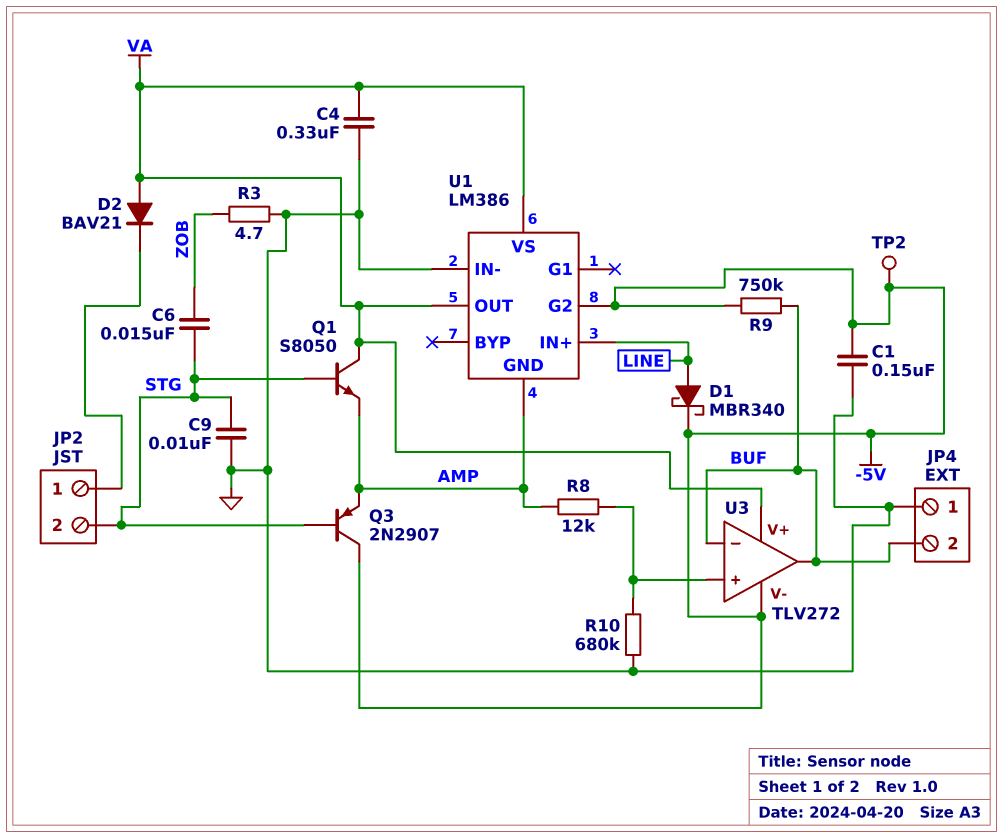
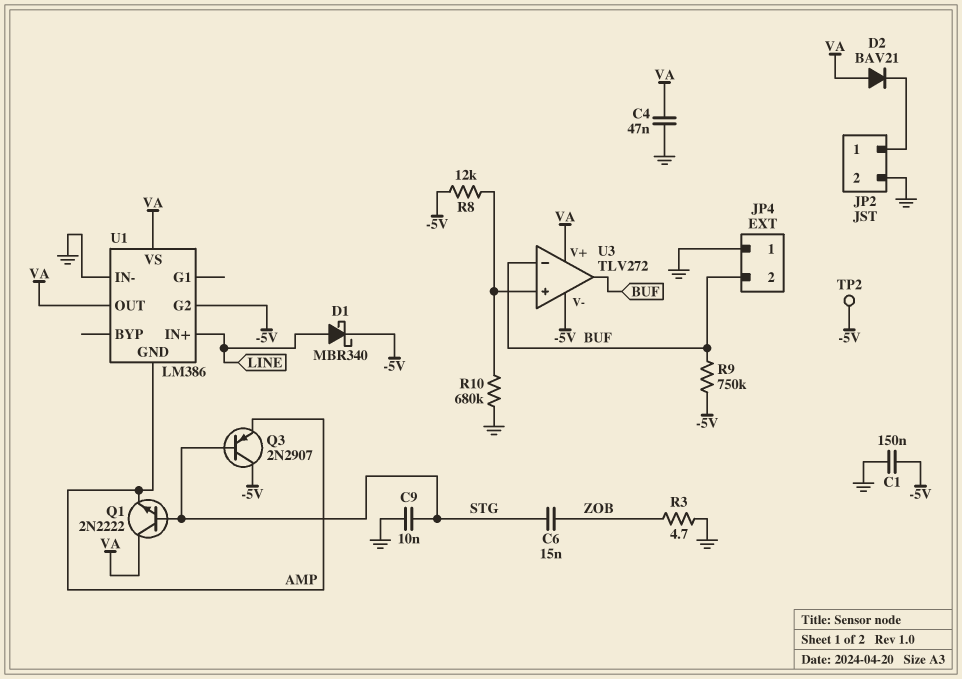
C4: 330nF (GND, VA) -> 47nF (GND, VA)
JP2 pin 2: STG -> GND
Q1: NPN S8050 (B STG, C VA, E AMP) -> NPN 2N2222 (B STG, C VA, E AMP)
R8: 12k (AMP, U3/in+) -> 12k (-5V, U3/in+)

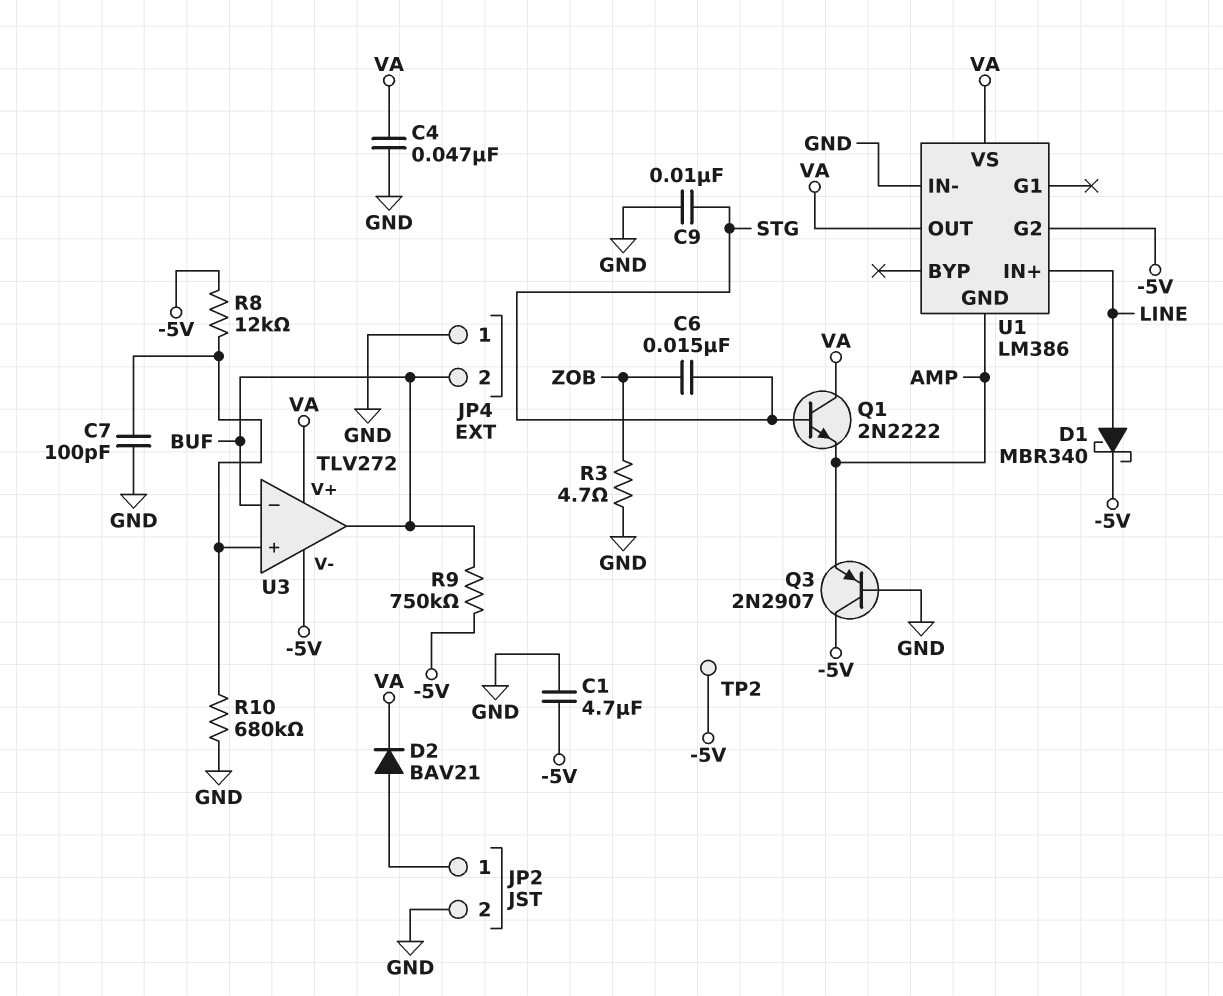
C1: 150nF (-5V, GND) -> 4.7uF (-5V, GND)
C7: none -> 100pF (GND, U3/in+)
D2: diode BAV21 (A VA, K JP2/1) -> diode BAV21 (A JP2/1, K VA)
Q3: PNP 2N2907 (B STG, C -5V, E AMP) -> PNP 2N2907 (B GND, C -5V, E AMP)

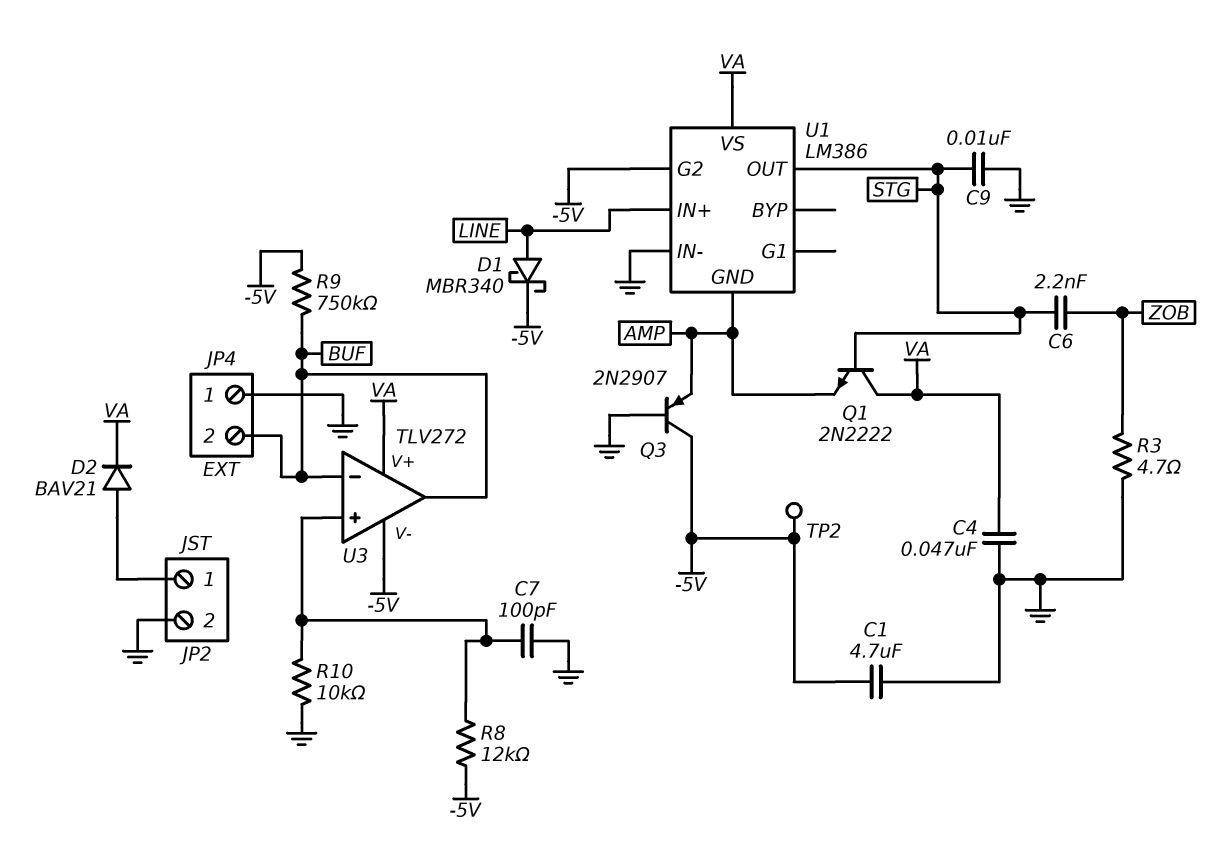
C6: 15nF (STG, ZOB) -> 2.2nF (STG, ZOB)
R10: 680k (GND, U3/in+) -> 10k (GND, U3/in+)
U1 pin OUT: VA -> STG

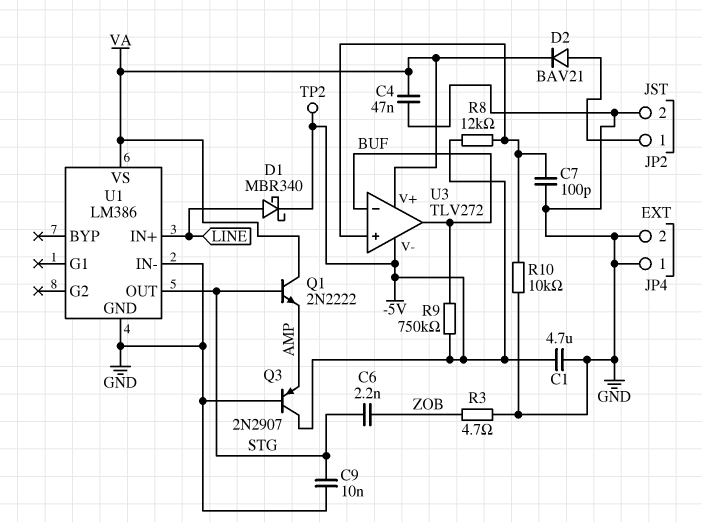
JP4 pin 2: BUF -> GND
U1 pin G2: -5V -> none
U1 pin GND: AMP -> GND

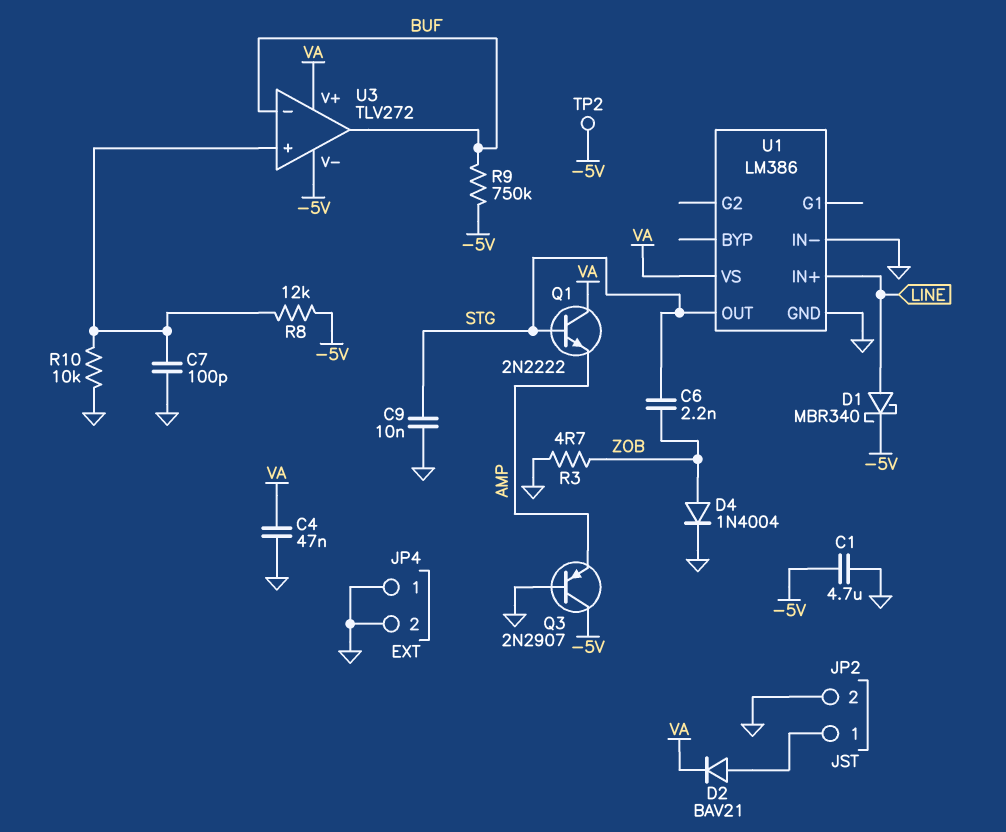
D4: none -> diode 1N4004 (A ZOB, K GND)

